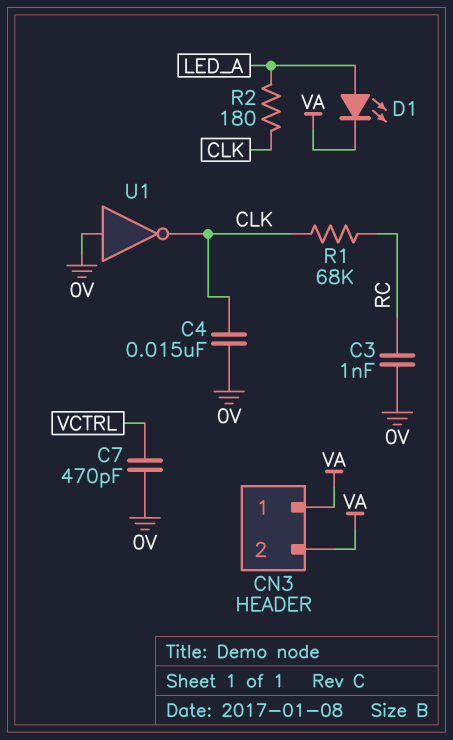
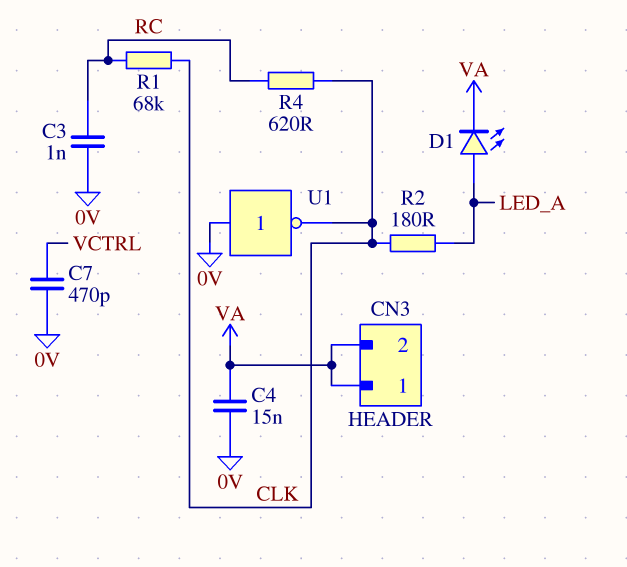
C4: 15nF (0V, CLK) -> 15nF (0V, VA)
R4: none -> 620 (CLK, RC)

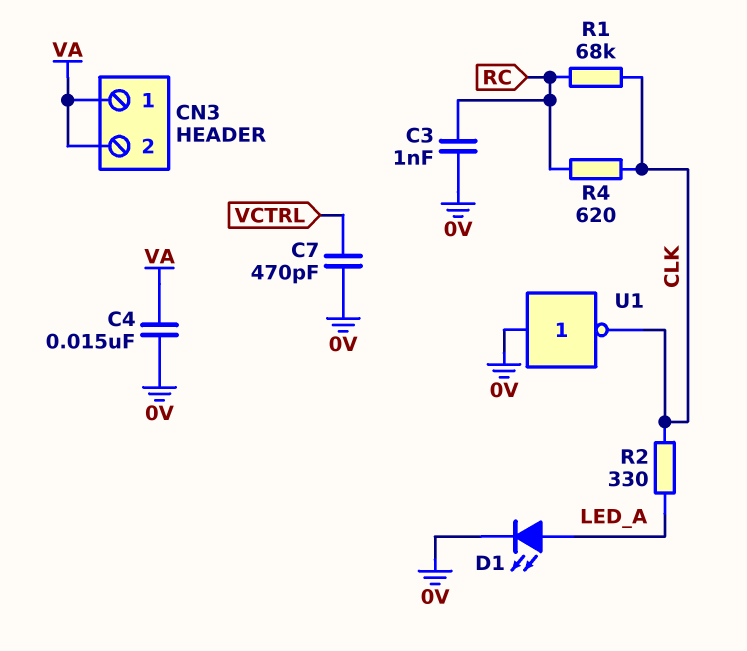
D1: LED (A LED_A, K VA) -> LED (A LED_A, K 0V)
R2: 180 (CLK, LED_A) -> 330 (CLK, LED_A)

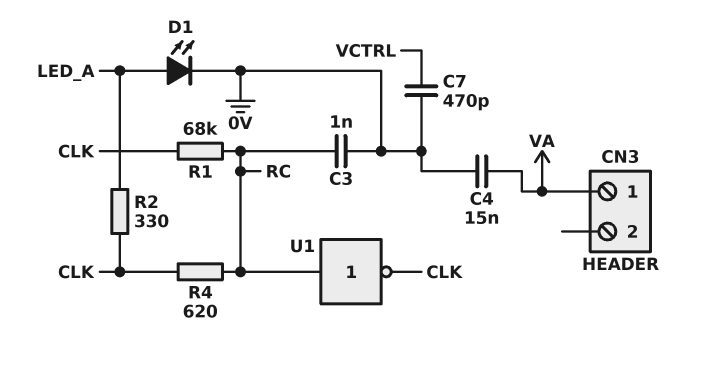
CN3 pin 2: VA -> none
U1: NOT (in 0V, out CLK) -> NOT (in RC, out CLK)

